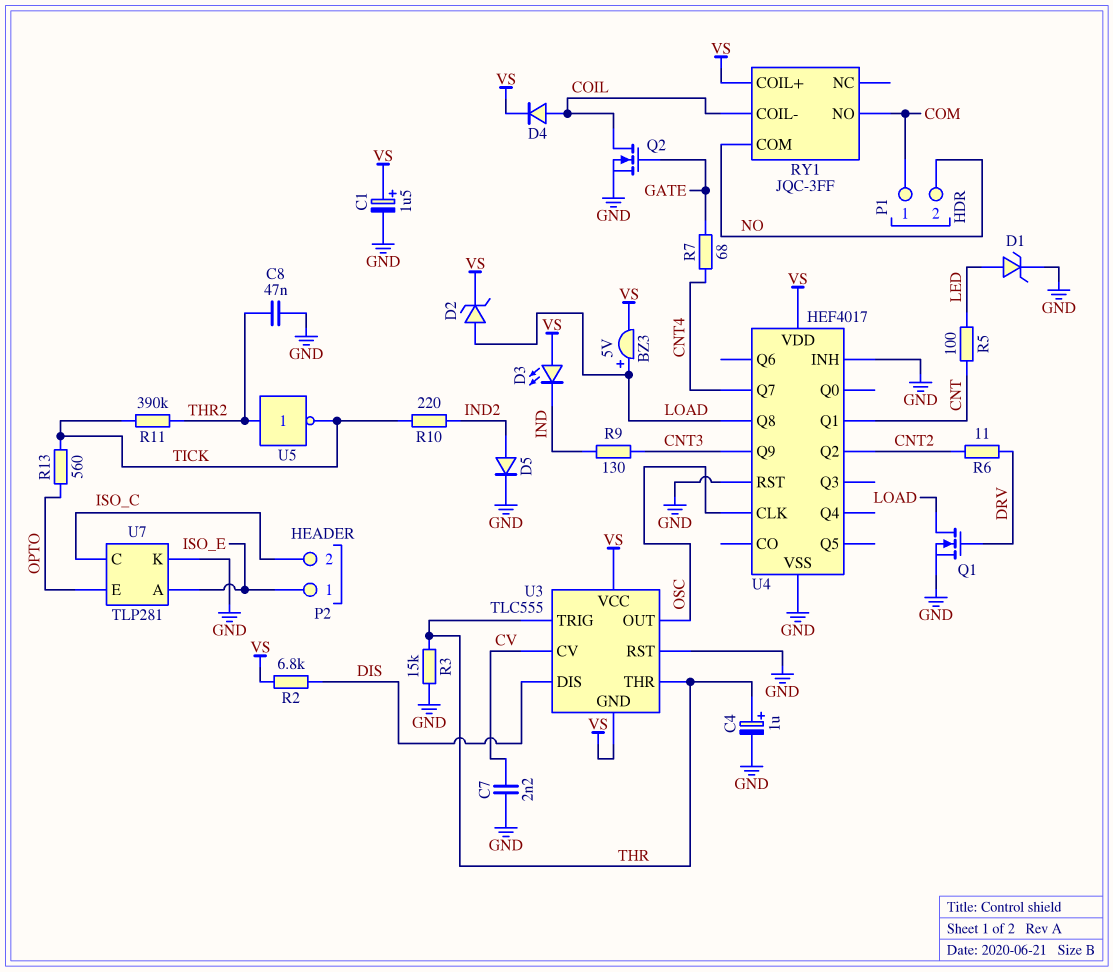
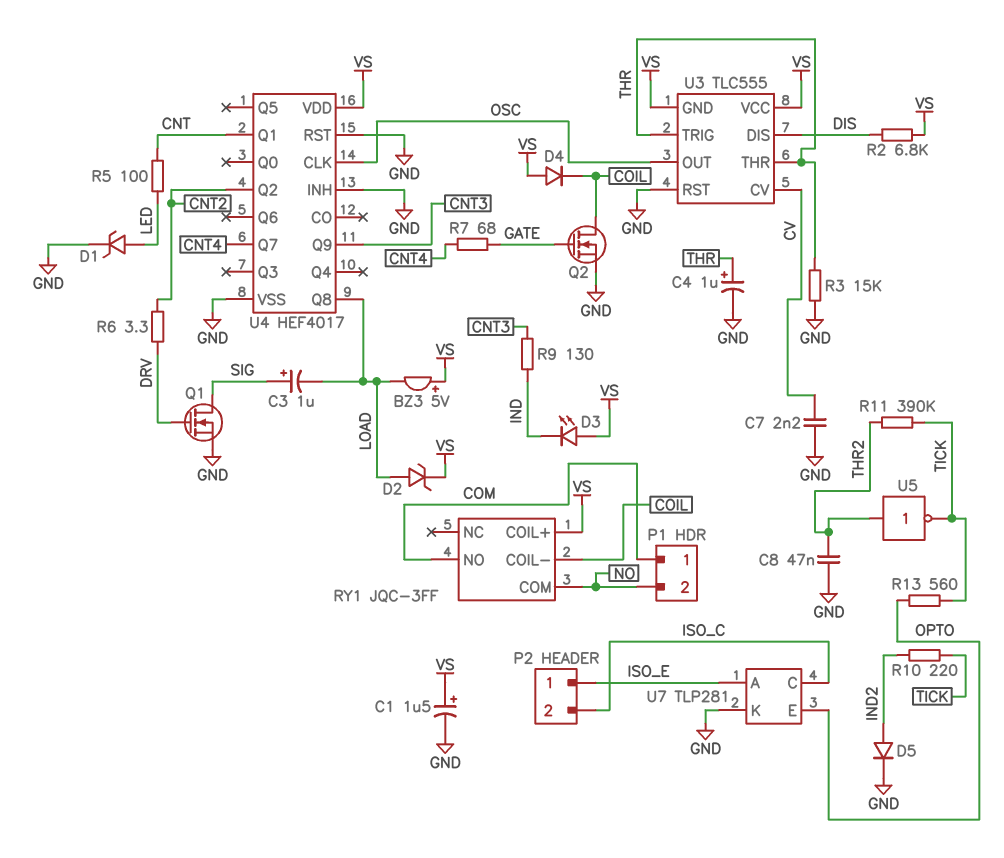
BZ3: buzzer 5V (plus LOAD, minus VS) -> buzzer 5V (plus VS, minus LOAD)
C3: none -> 1uF (plus SIG, minus LOAD)
D4: diode (A COIL, K VS) -> diode (A VS, K COIL)
Q1: NMOS (G DRV, D LOAD, S GND) -> NMOS (G DRV, D SIG, S GND)
R6: 11 (CNT2, DRV) -> 3.3 (CNT2, DRV)

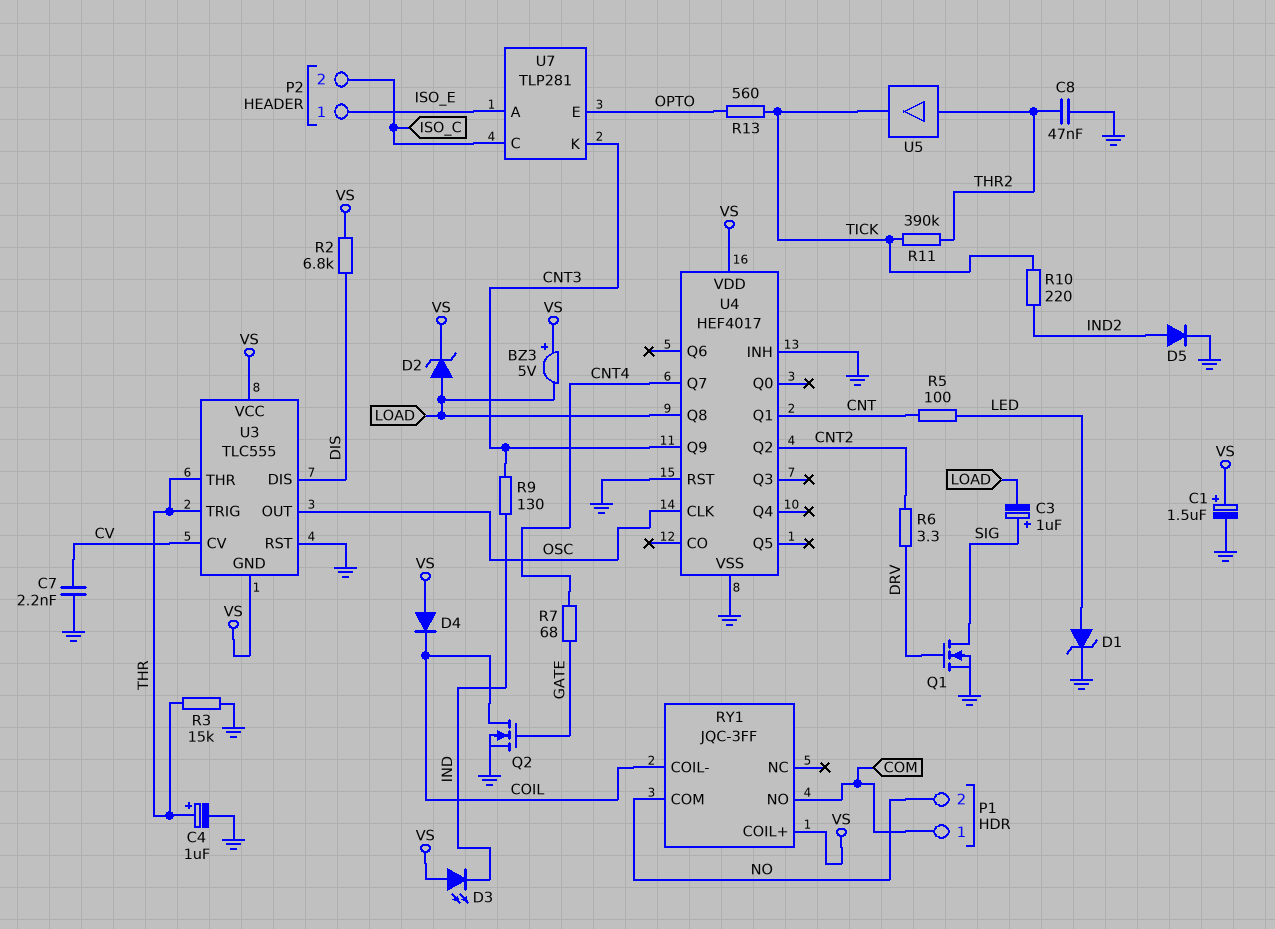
U5: NOT (in THR2, out TICK) -> buffer (in THR2, out TICK)
U7 pin K: GND -> CNT3

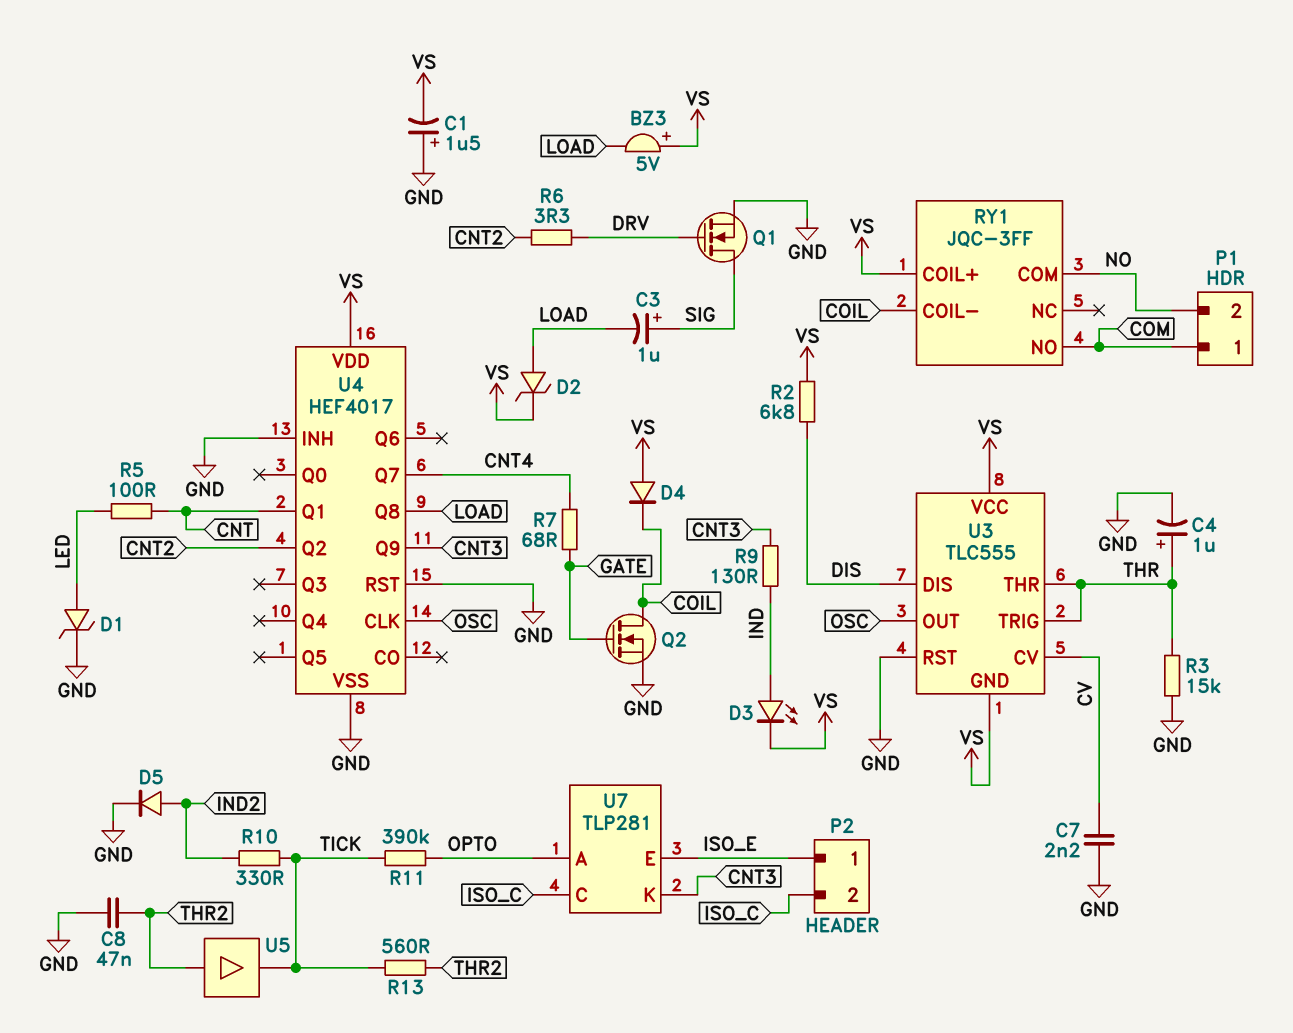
C1: 1.5uF (plus VS, minus GND) -> 1.5uF (plus GND, minus VS)
D3: LED (A VS, K IND) -> LED (A IND, K VS)
R10: 220 (IND2, TICK) -> 330 (IND2, TICK)
R11: 390k (THR2, TICK) -> 390k (OPTO, TICK)
R13: 560 (OPTO, TICK) -> 560 (THR2, TICK)
U7 pin A: ISO_E -> OPTO
U7 pin E: OPTO -> ISO_E

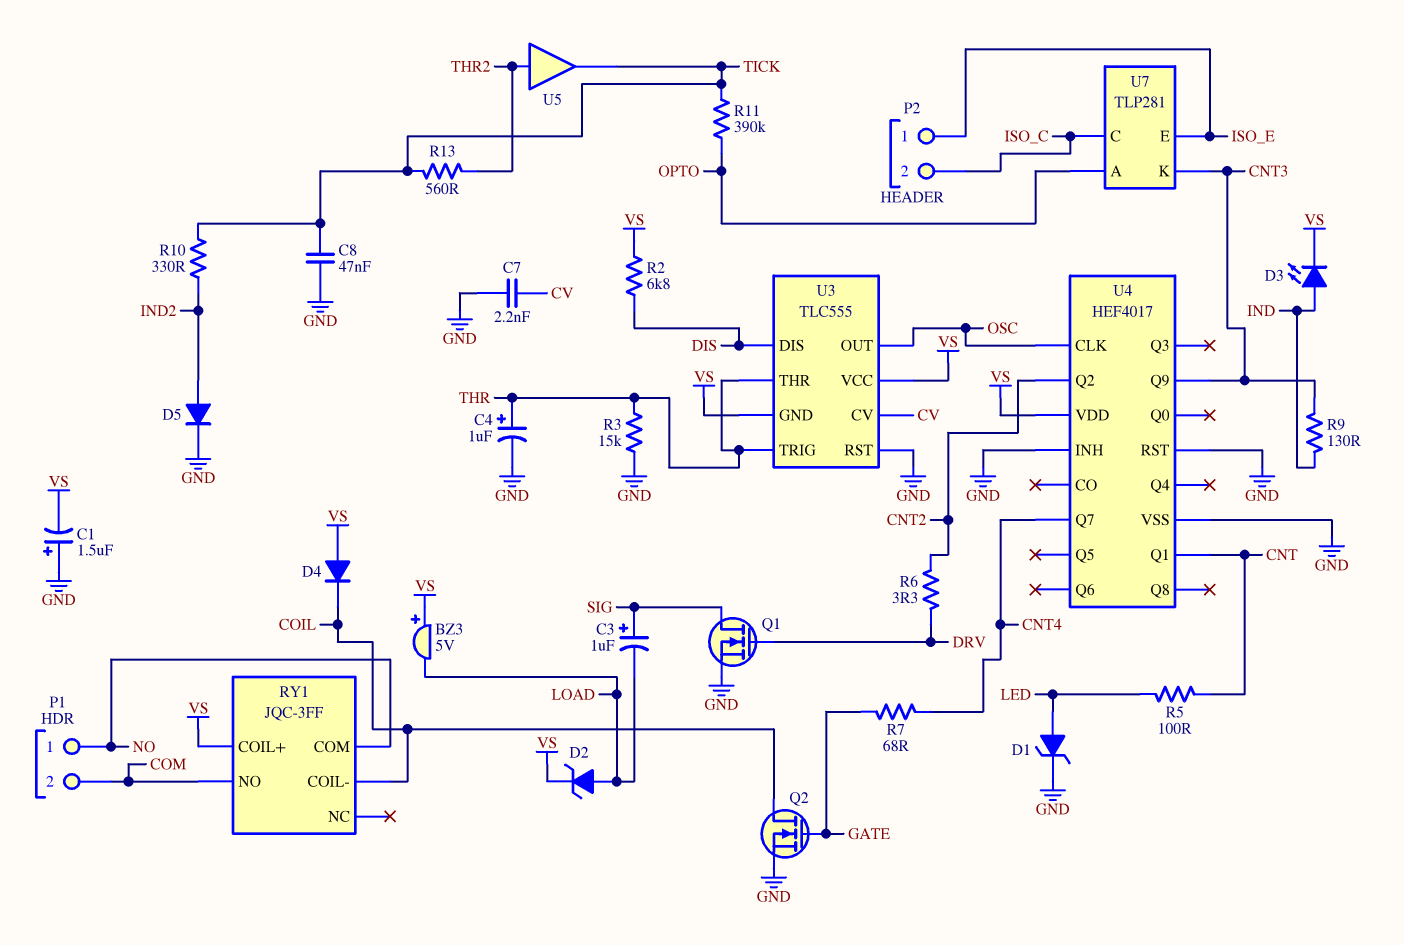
C8: 47nF (GND, THR2) -> 47nF (GND, TICK)
P1 pin 1: COM -> NO
P1 pin 2: NO -> COM
U4 pin Q8: LOAD -> none

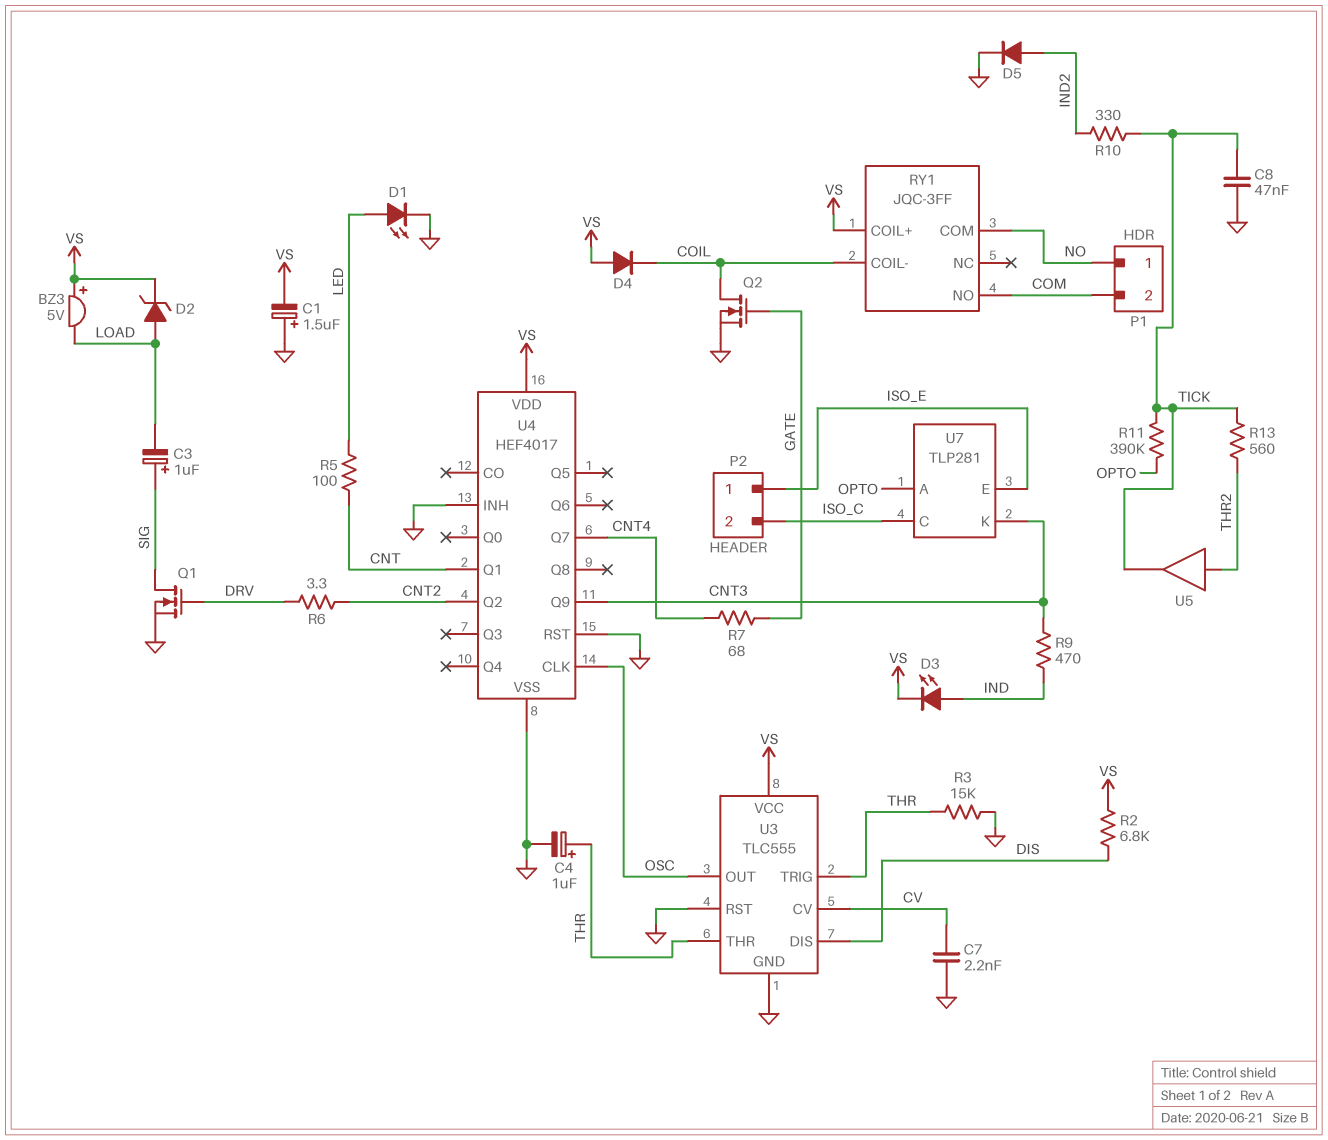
D1: zener (A LED, K GND) -> LED (A LED, K GND)
R9: 130 (CNT3, IND) -> 470 (CNT3, IND)
U3 pin GND: VS -> GND

